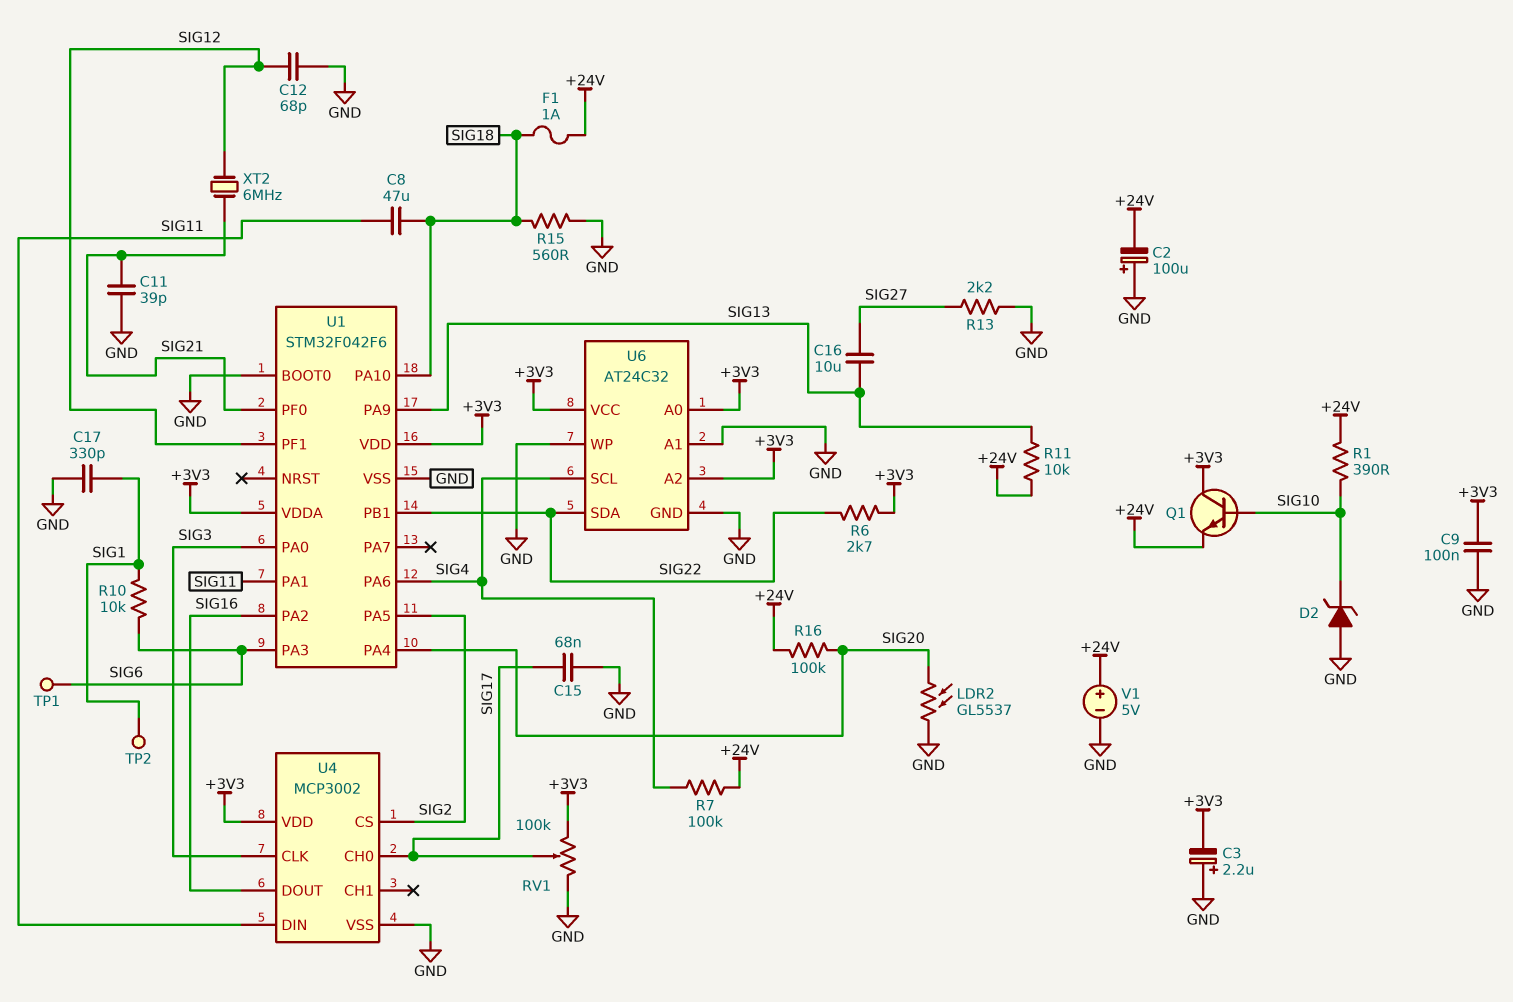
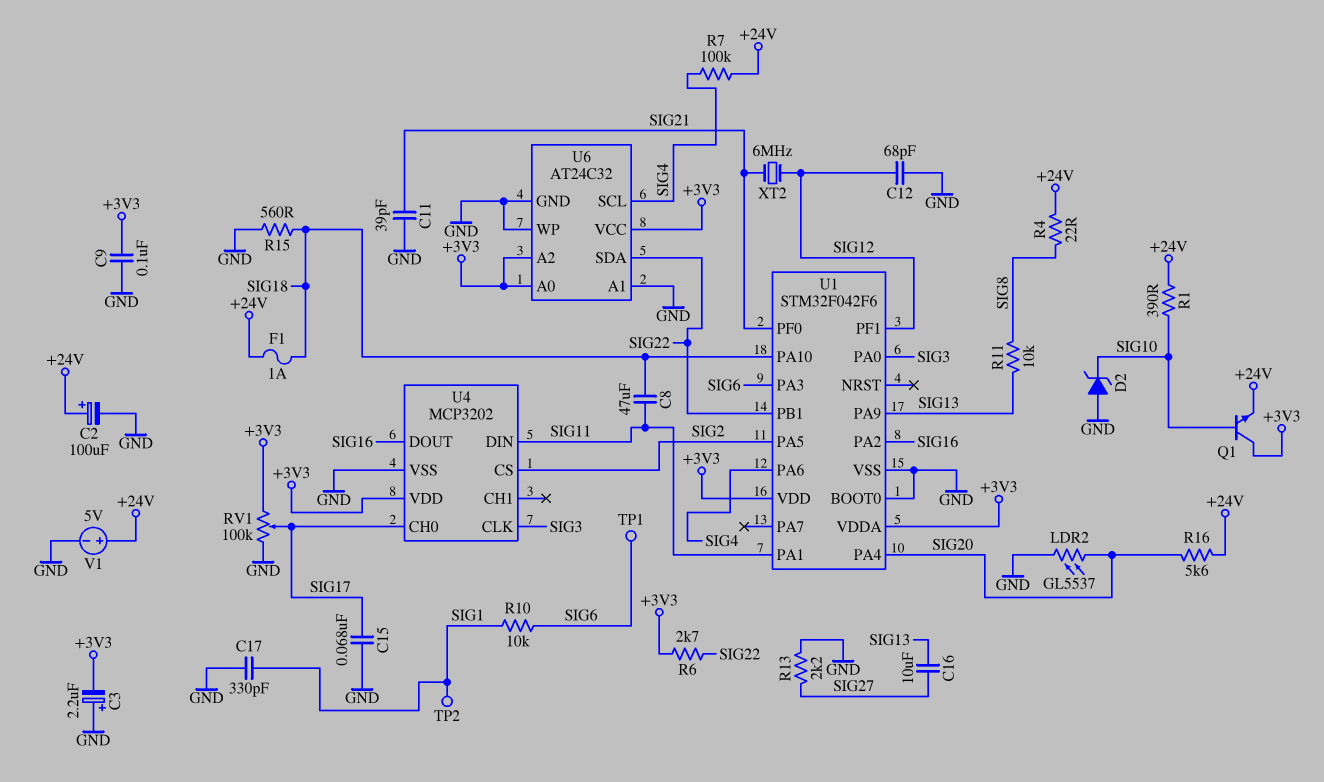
C2: 100uF (plus GND, minus +24V) -> 100uF (plus +24V, minus GND)
R4: none -> 22 (+24V, SIG8)
R11: 10k (+24V, SIG13) -> 10k (SIG8, SIG13)
R16: 100k (+24V, SIG20) -> 5.6k (+24V, SIG20)
U4: MCP3002 -> MCP3202

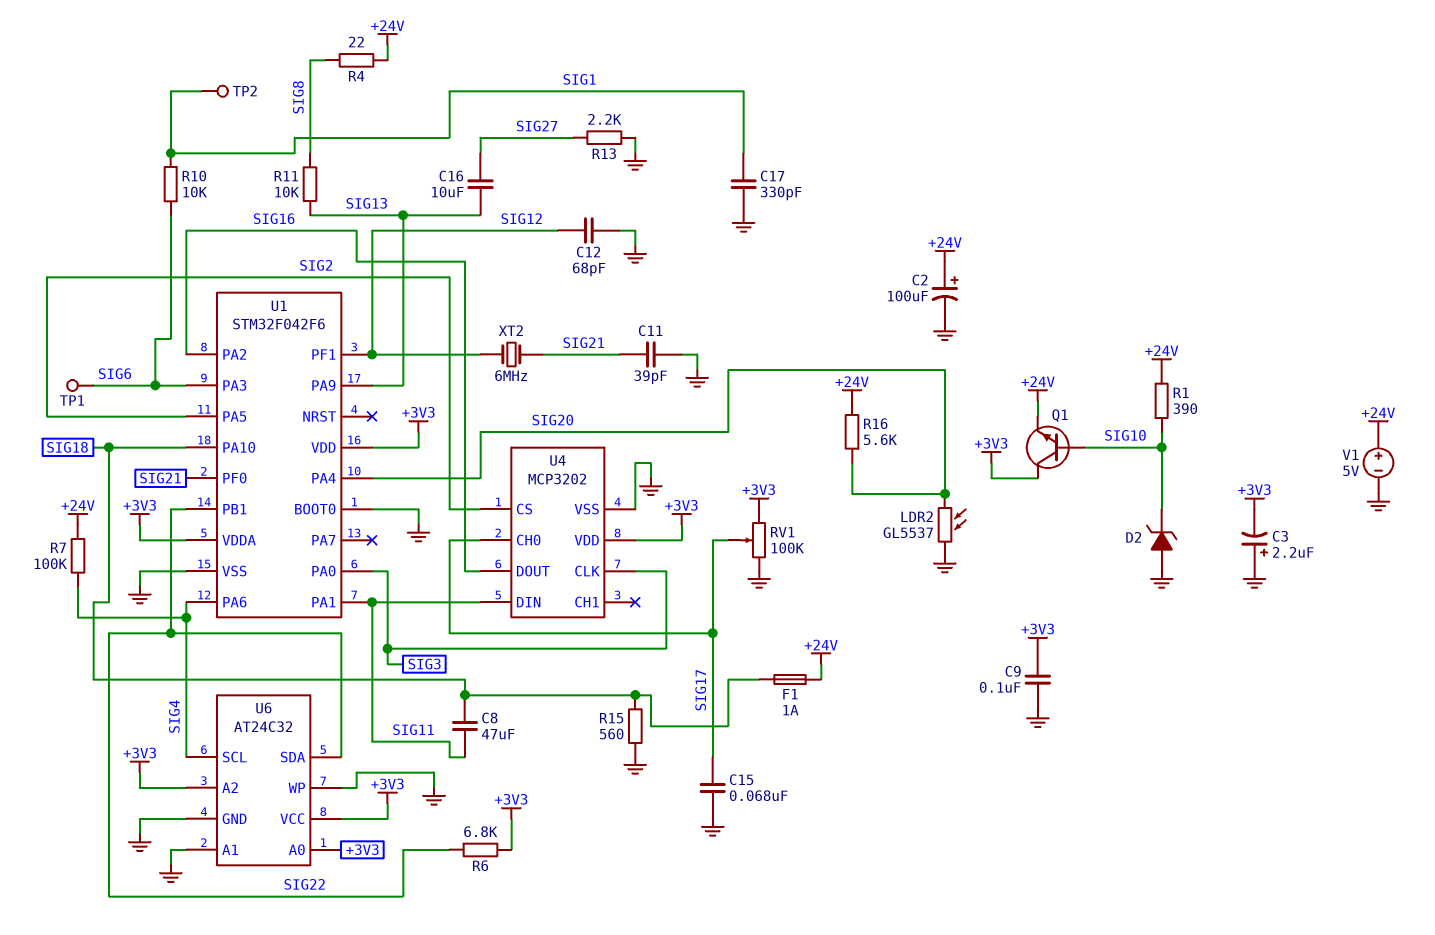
R6: 2.7k (+3V3, SIG22) -> 6.8k (+3V3, SIG22)

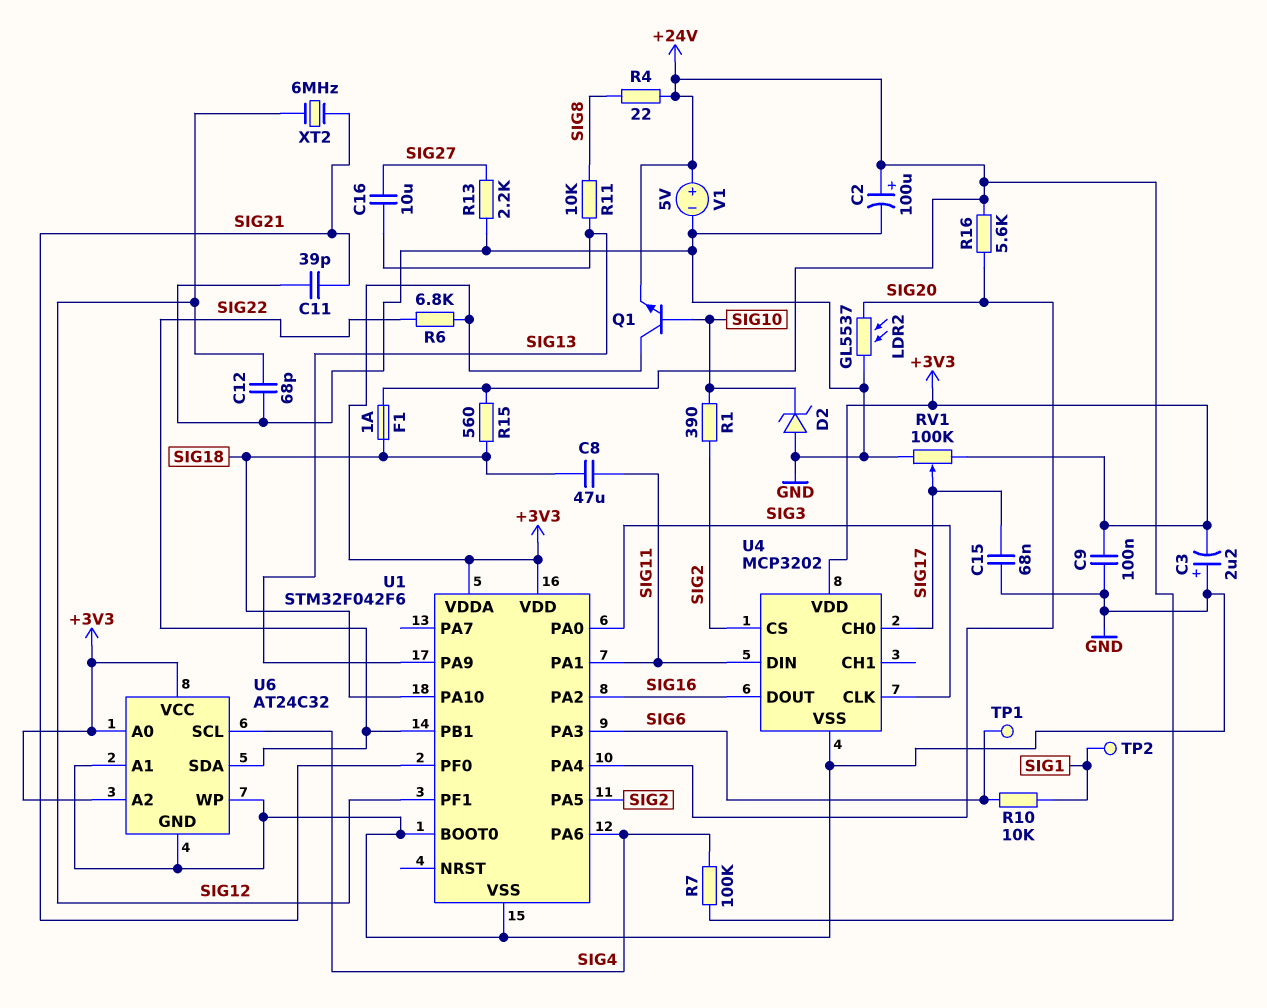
C17: 330pF (GND, SIG1) -> none
R1: 390 (+24V, SIG10) -> 390 (SIG2, SIG10)
R15: 560 (GND, SIG18) -> 560 (+24V, SIG18)

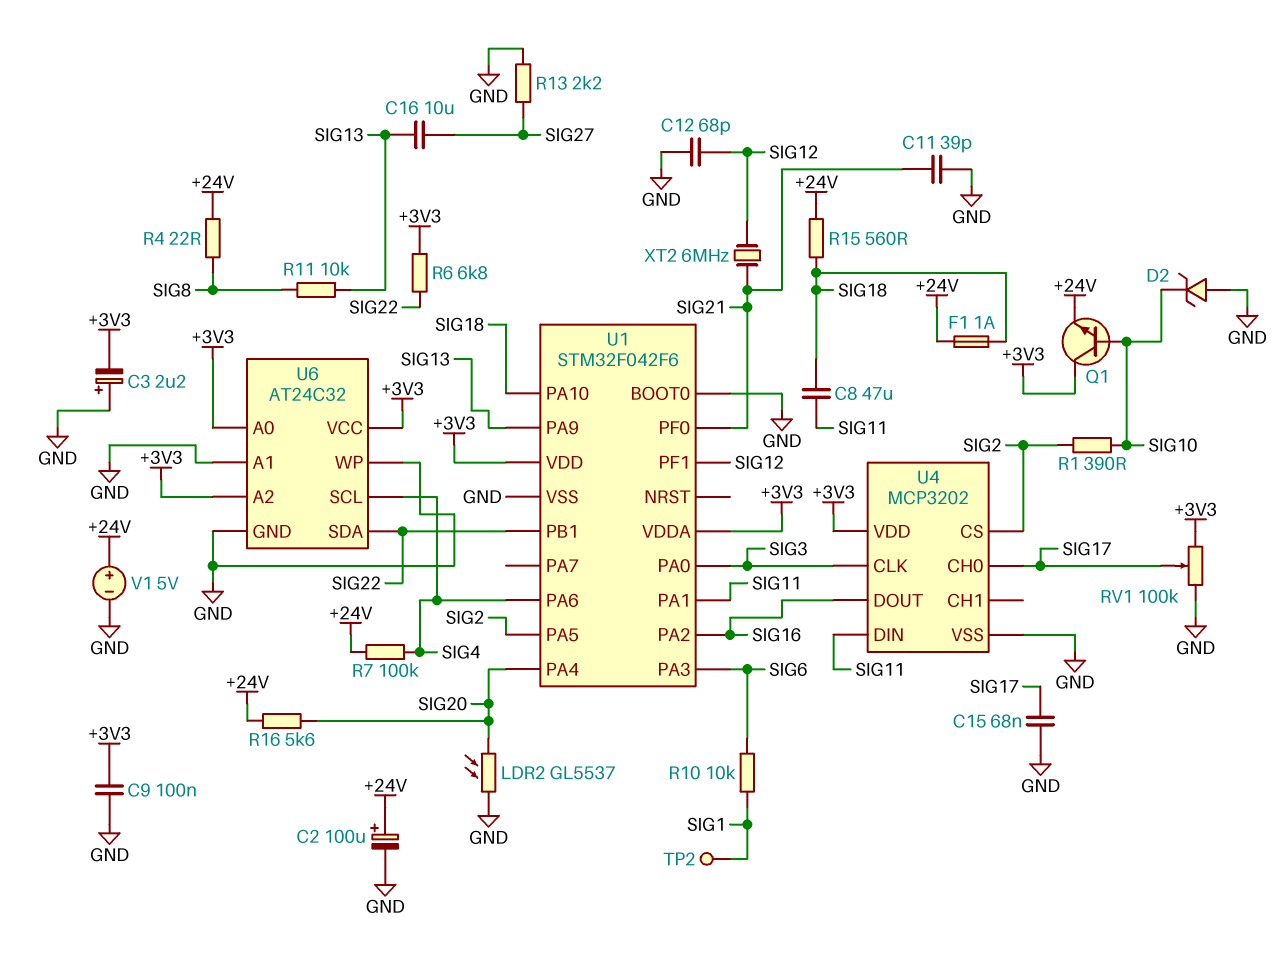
TP1: test point (SIG6) -> none

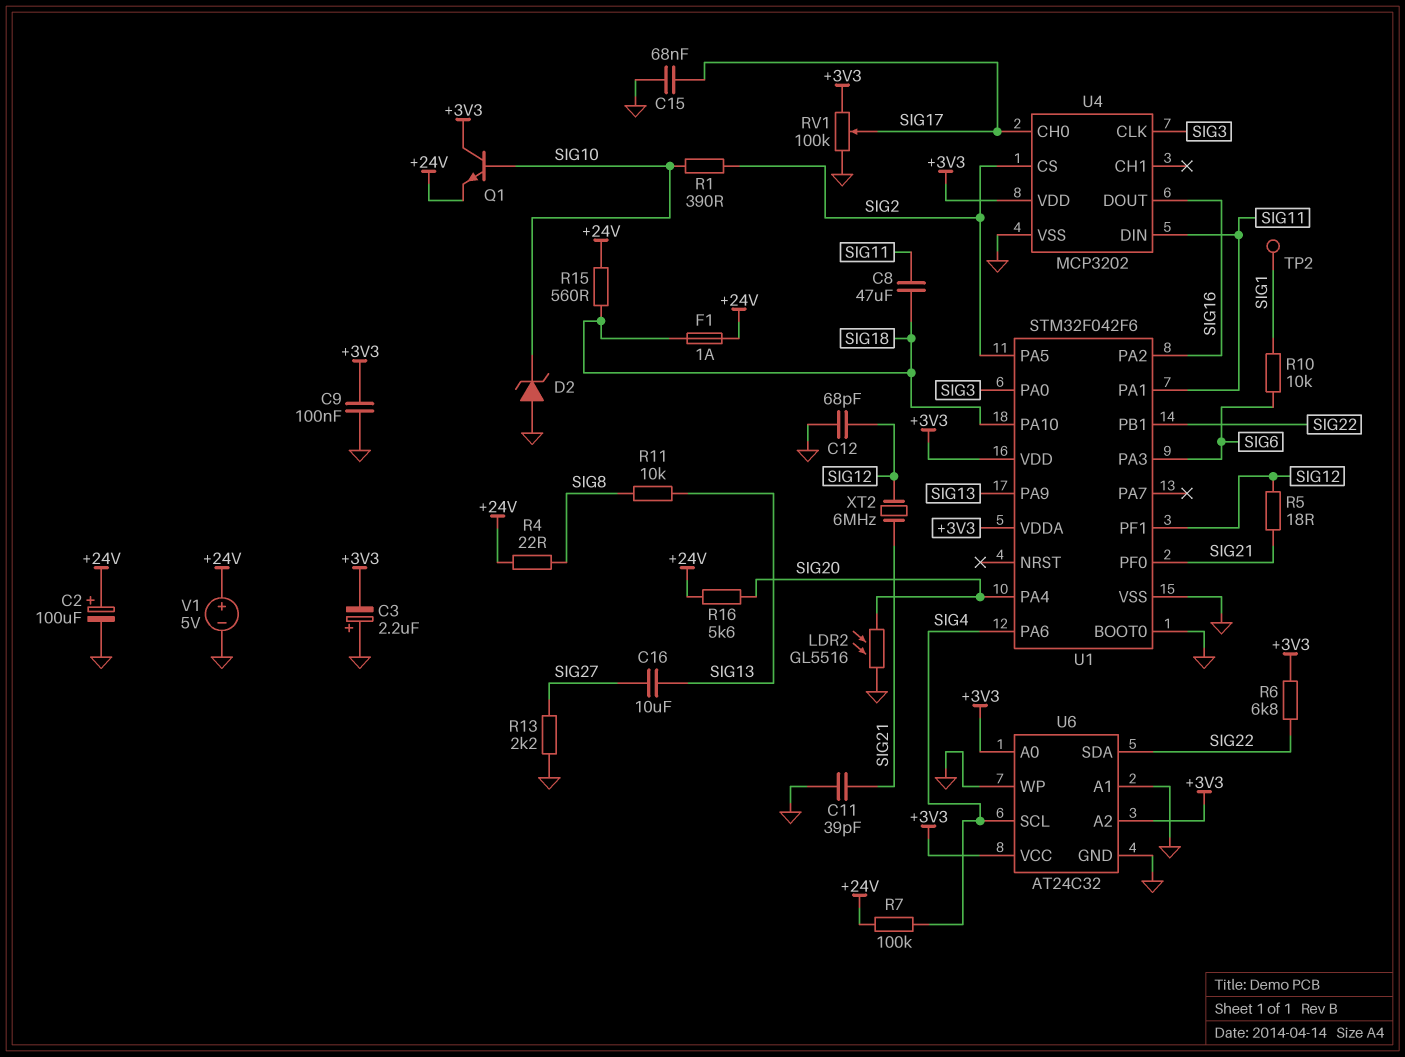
LDR2: GL5537 (GND, SIG20) -> GL5516 (GND, SIG20)
R5: none -> 18 (SIG12, SIG21)

